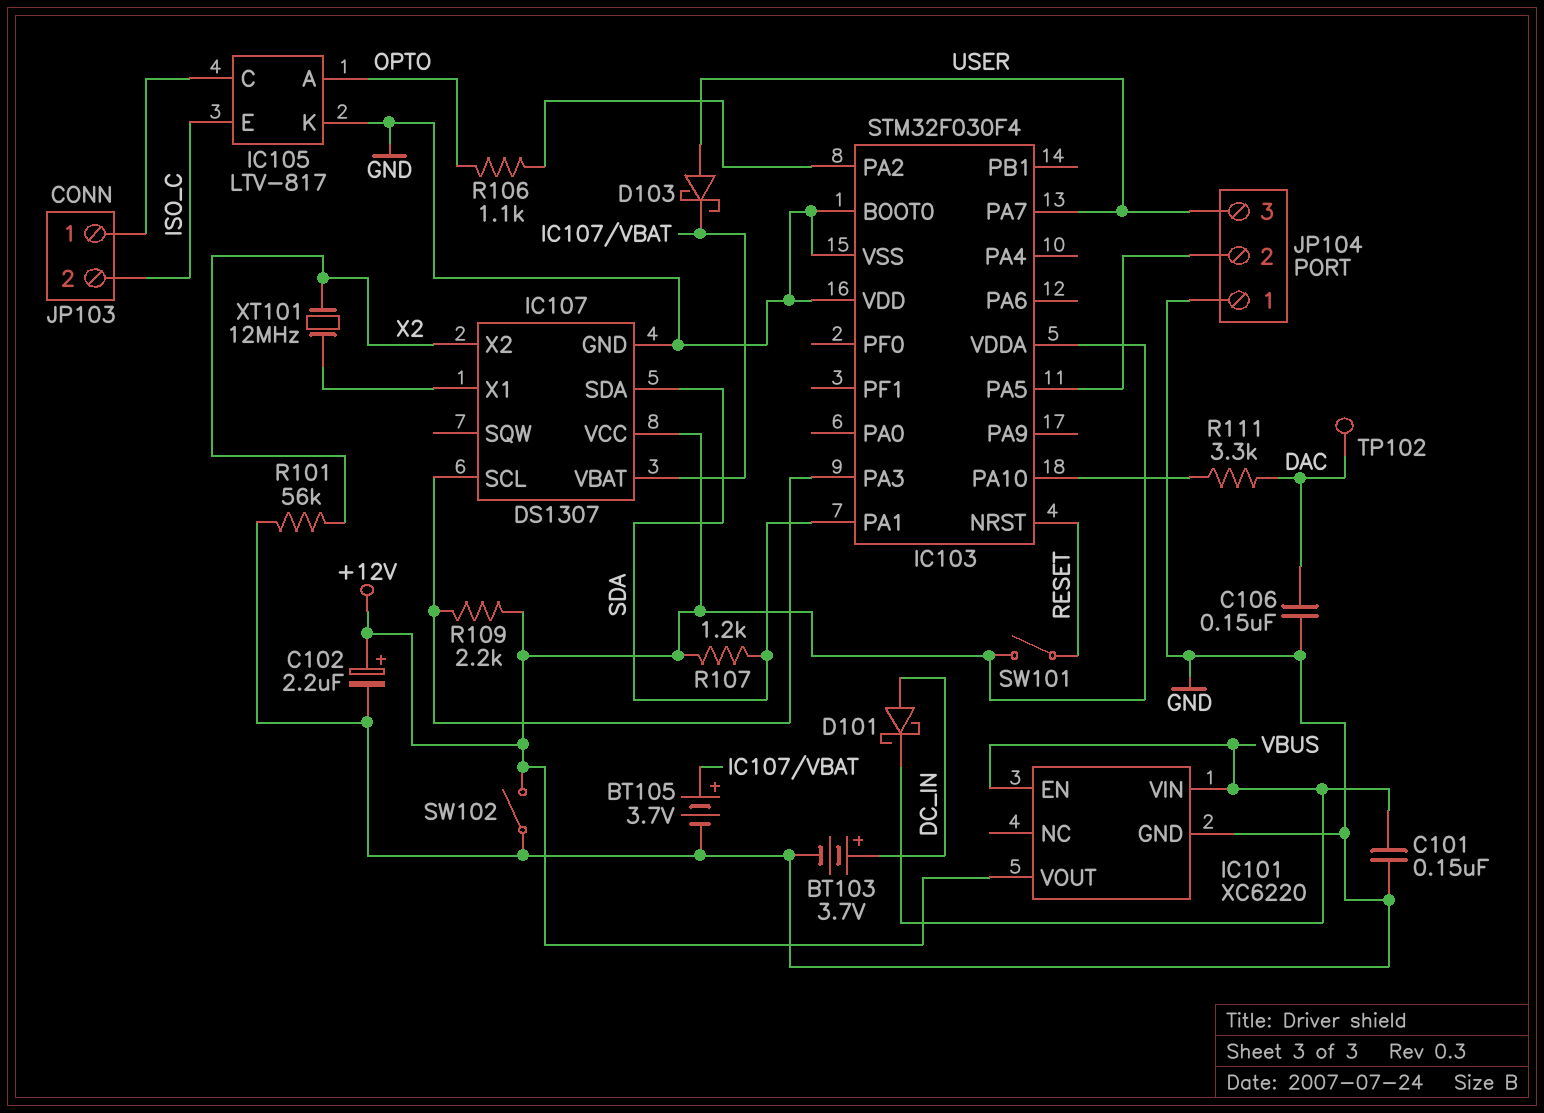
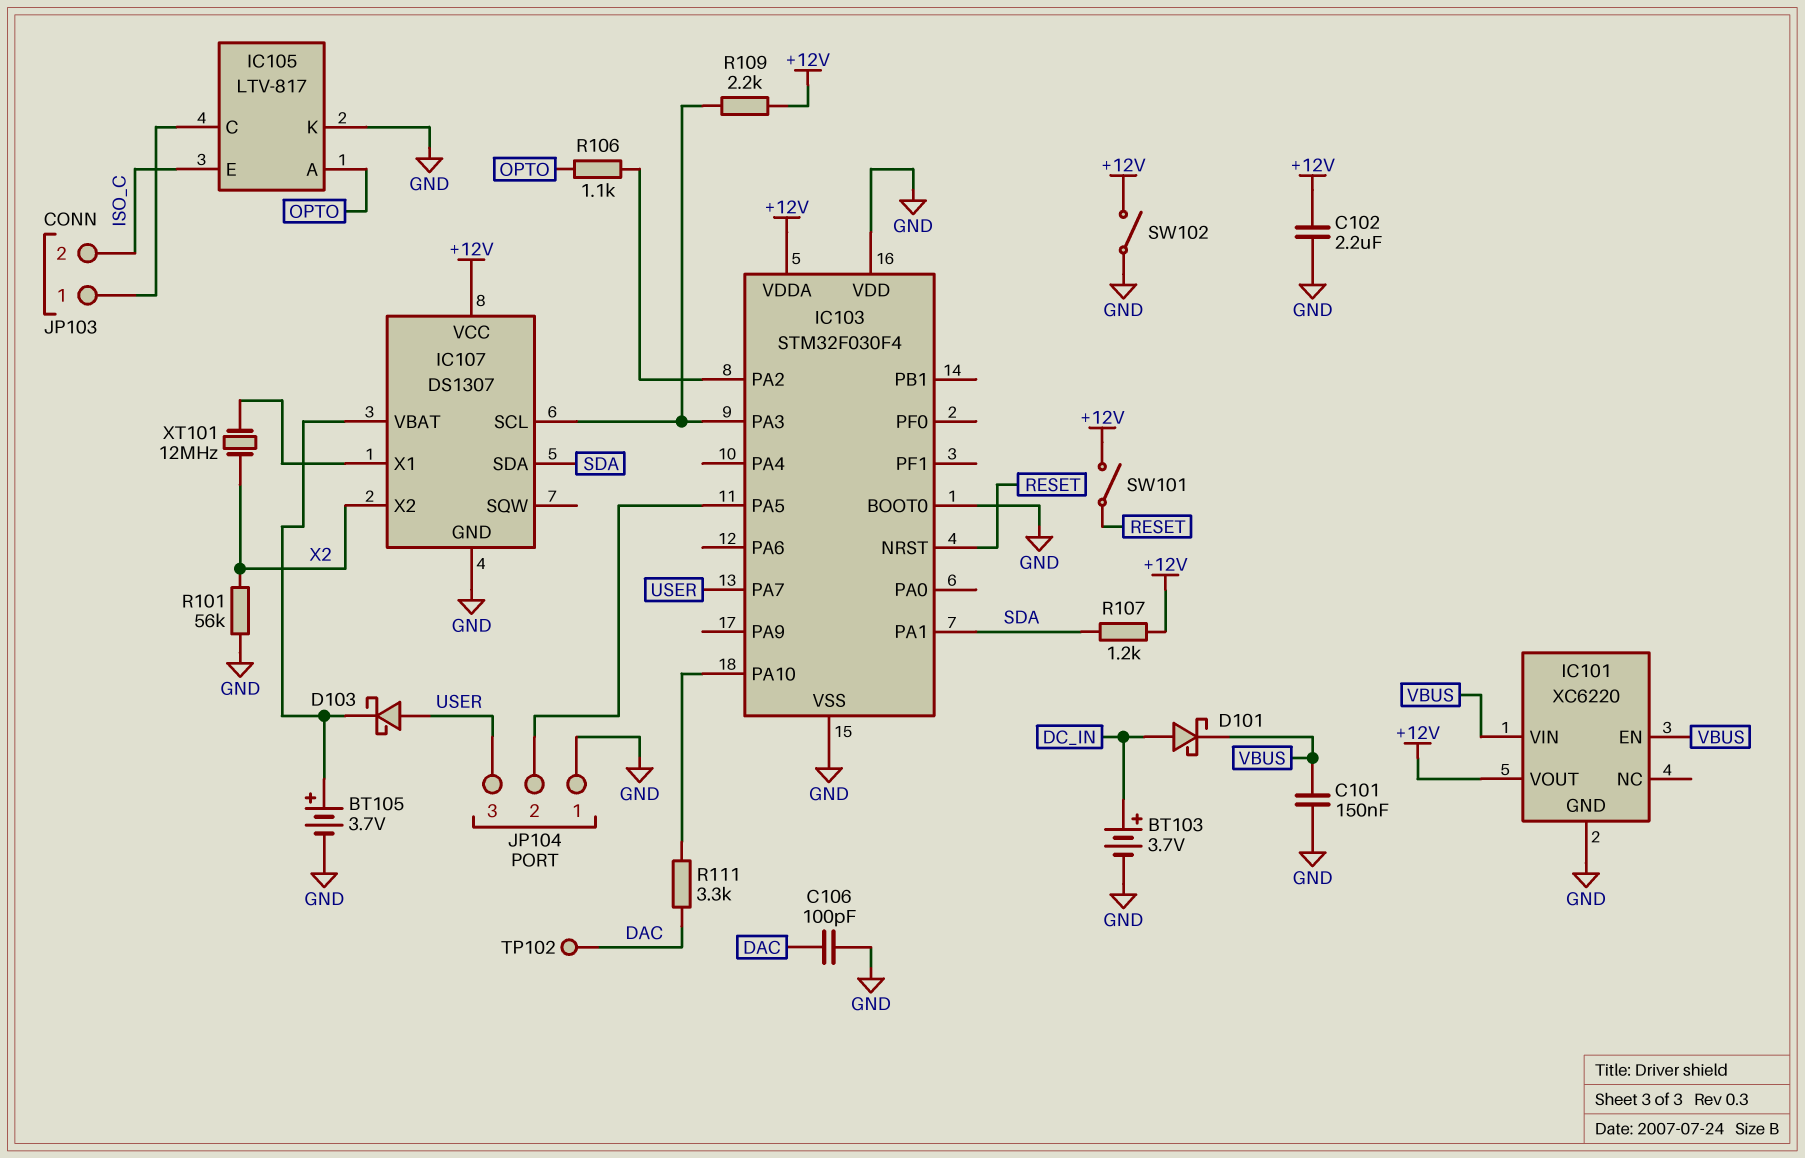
C102: 2.2uF (plus +12V, minus GND) -> 2.2uF (+12V, GND)
C106: 150nF (DAC, GND) -> 100pF (DAC, GND)

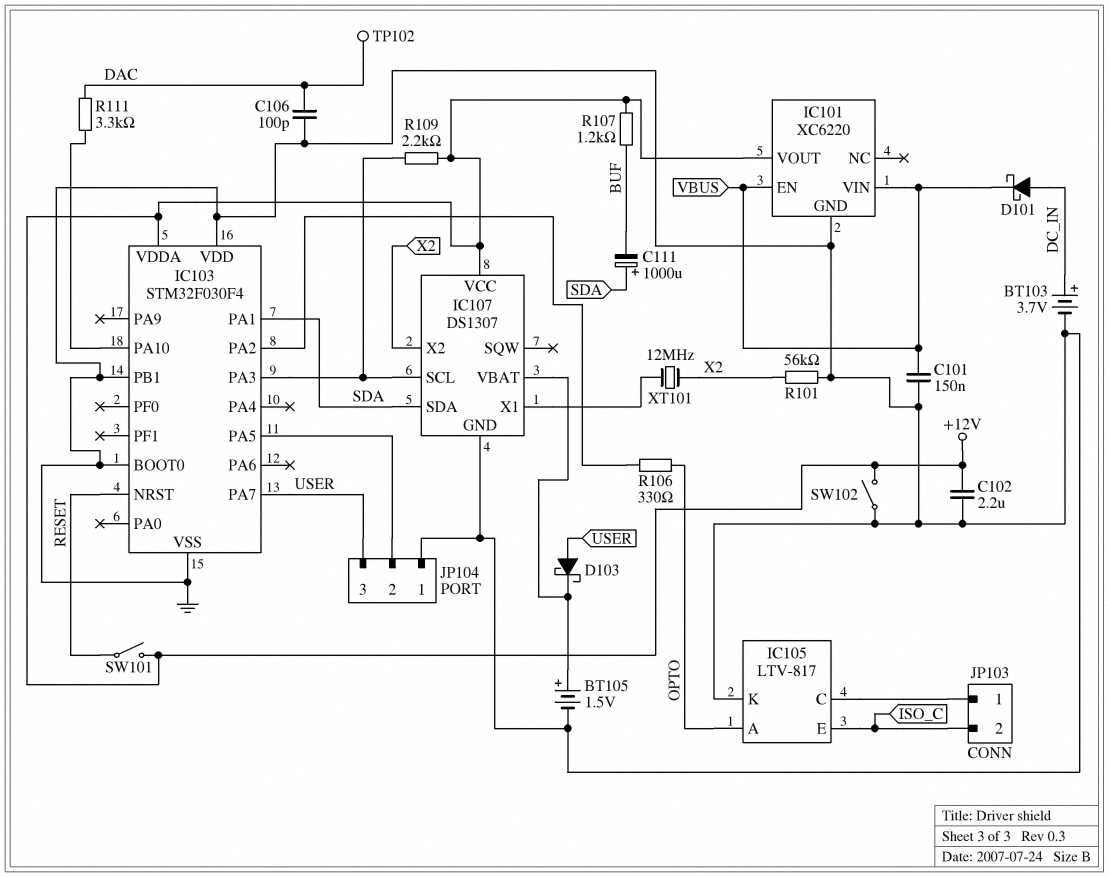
BT105: 3.7V (plus IC107/VBAT, minus GND) -> 1.5V (plus IC107/VBAT, minus GND)
C111: none -> 1000uF (plus SDA, minus BUF)
IC103 pin PB1: none -> GND
R106: 1.1k (IC103/PA2, OPTO) -> 330 (IC103/PA2, OPTO)
R107: 1.2k (+12V, SDA) -> 1.2k (+12V, BUF)

